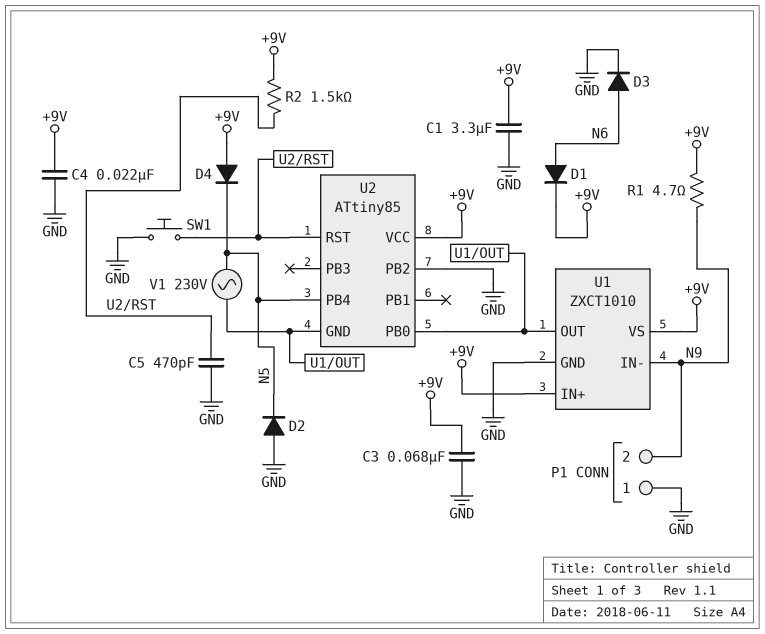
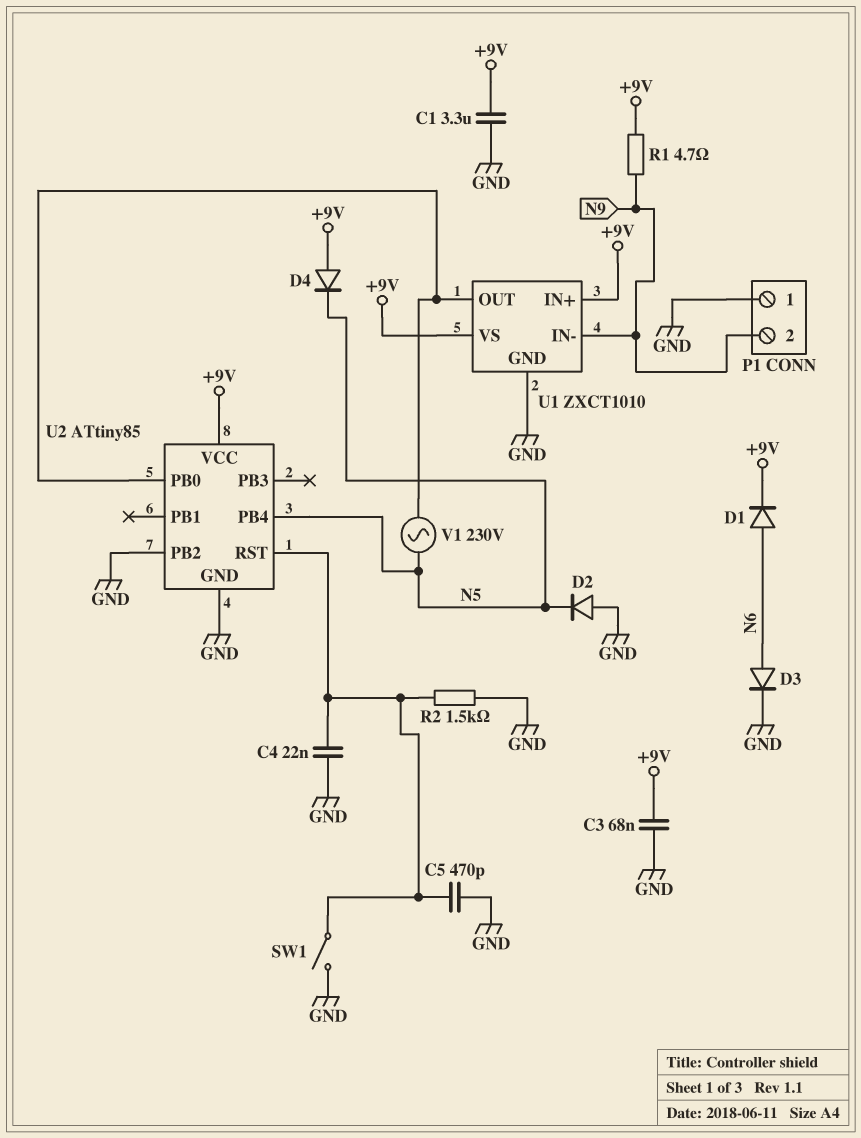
C4: 22nF (+9V, GND) -> 22nF (GND, U2/RST)
R2: 1.5k (+9V, U2/RST) -> 1.5k (GND, U2/RST)
SW1: button (GND, U2/RST) -> switch (GND, U2/RST)
U2 pin GND: U1/OUT -> GND

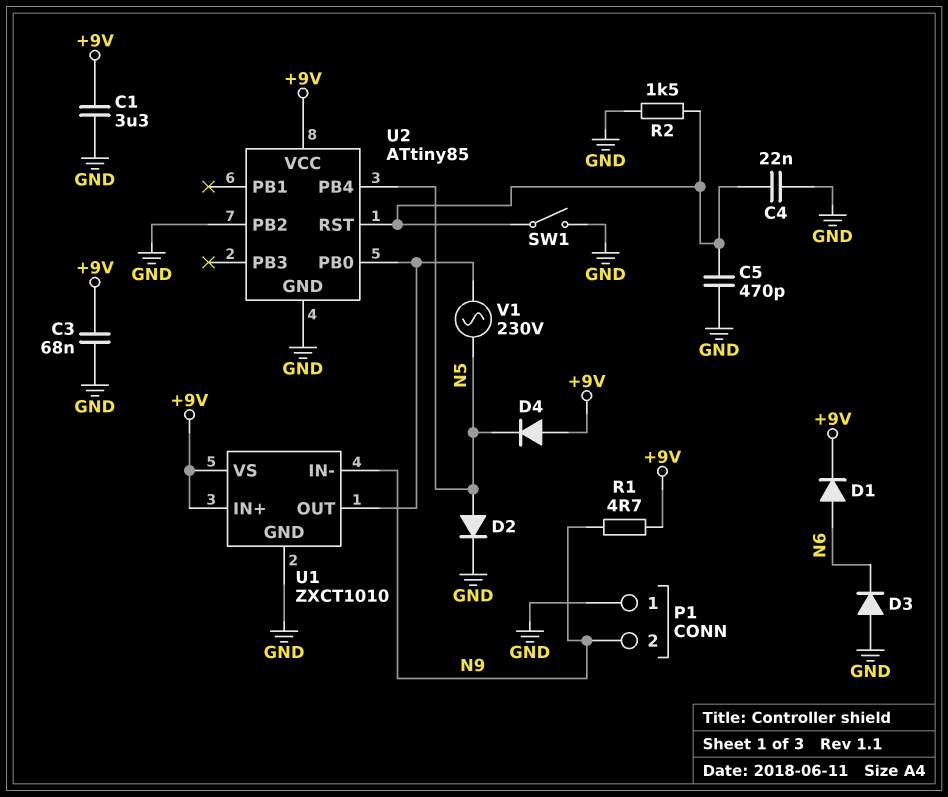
D2: diode (A GND, K N5) -> diode (A N5, K GND)
D3: diode (A N6, K GND) -> diode (A GND, K N6)

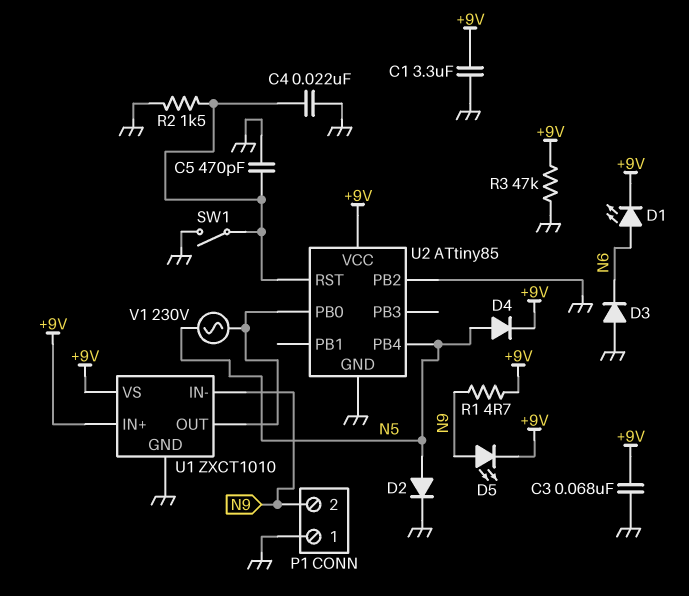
D1: diode (A N6, K +9V) -> LED (A N6, K +9V)
D4: diode (A +9V, K N5) -> diode (A N5, K +9V)
D5: none -> LED (A N9, K +9V)
R3: none -> 47k (+9V, GND)

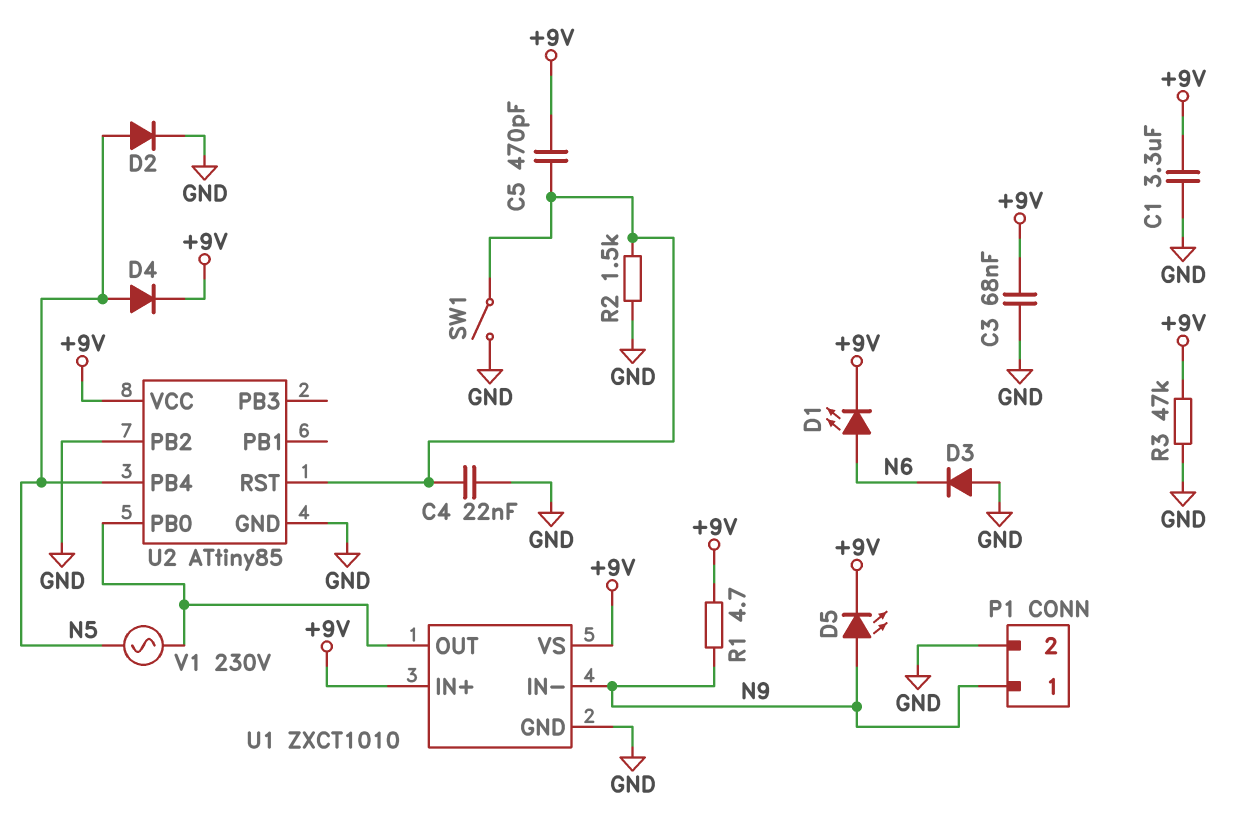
C5: 470pF (GND, U2/RST) -> 470pF (+9V, U2/RST)
P1 pin 1: GND -> N9
P1 pin 2: N9 -> GND

